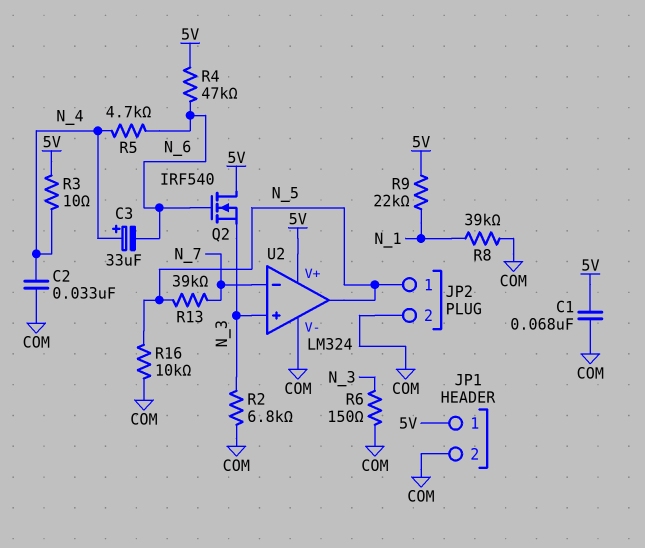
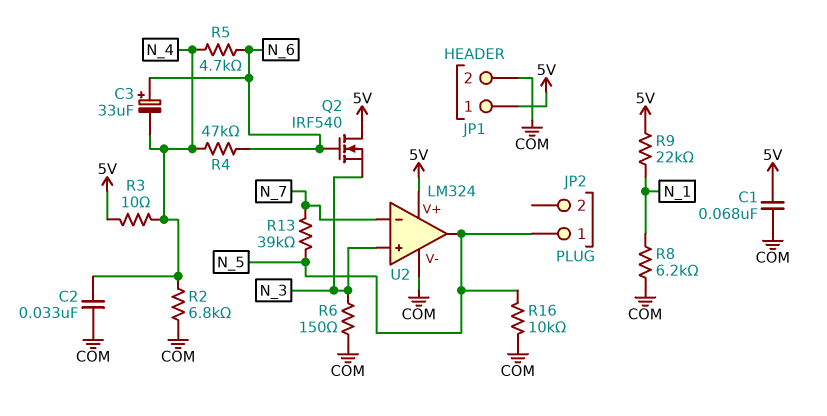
C3: 33uF (plus N_4, minus N_6) -> 33uF (plus N_6, minus N_4)
JP2 pin 2: COM -> none
R2: 6.8k (COM, N_3) -> 6.8k (COM, N_4)
R4: 47k (5V, N_6) -> 47k (N_4, N_6)
R8: 39k (COM, N_1) -> 6.2k (COM, N_1)

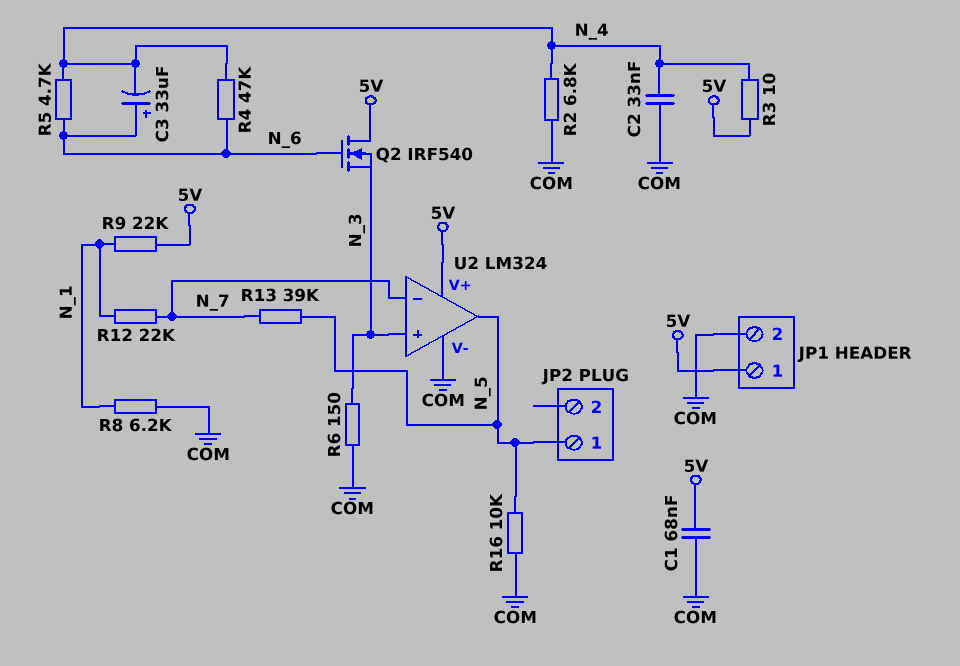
R12: none -> 22k (N_1, N_7)

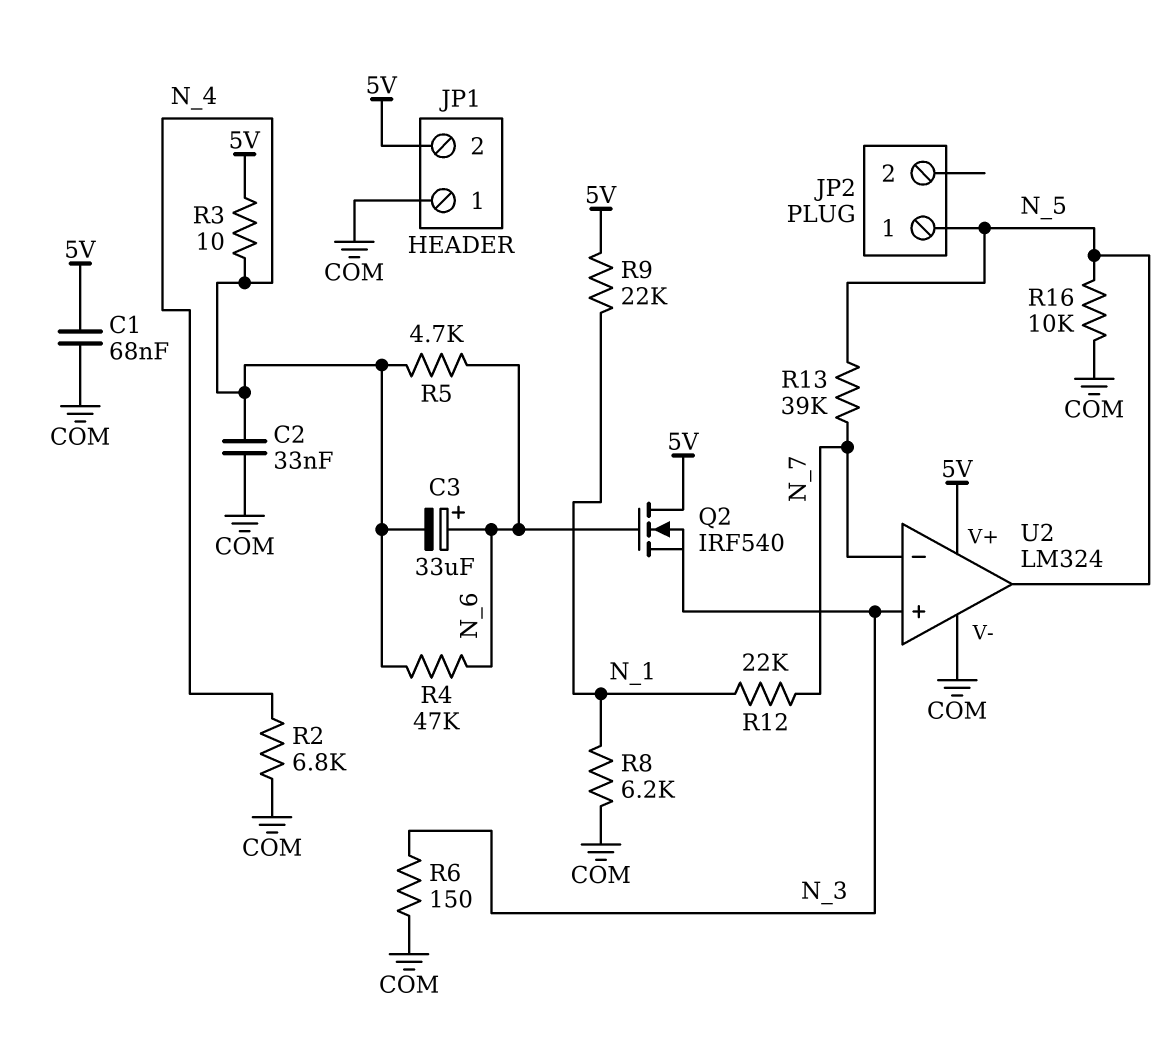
JP1 pin 1: 5V -> COM
JP1 pin 2: COM -> 5V

